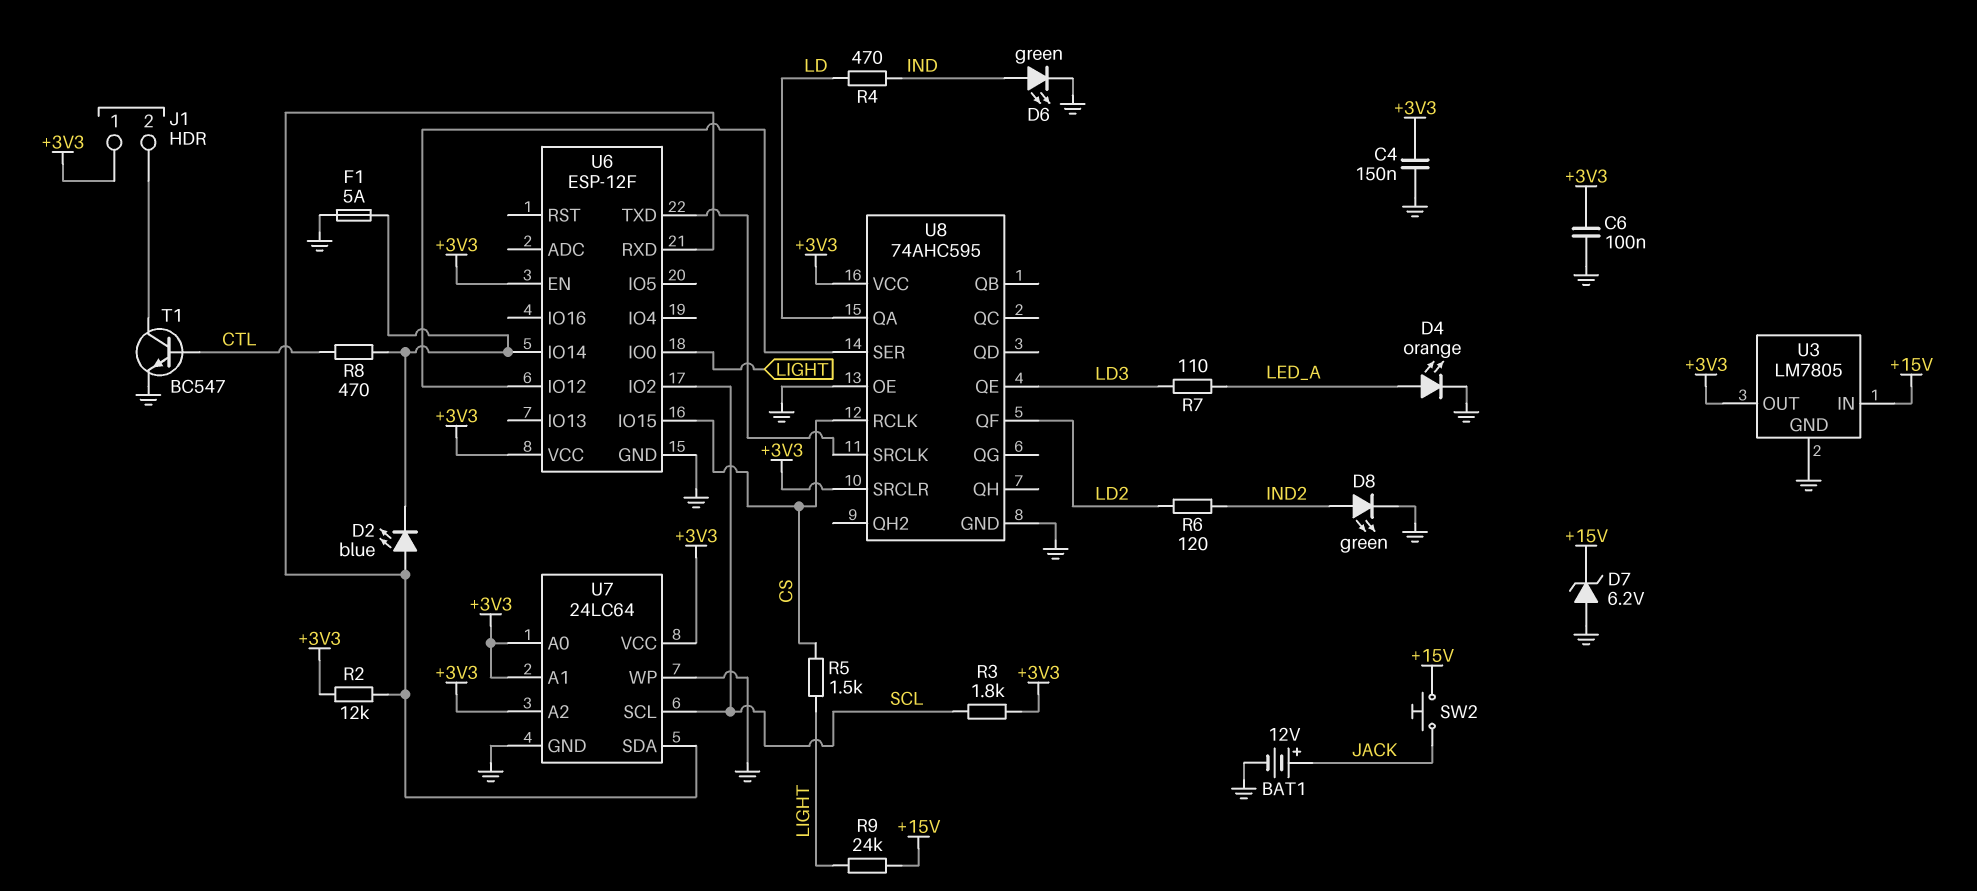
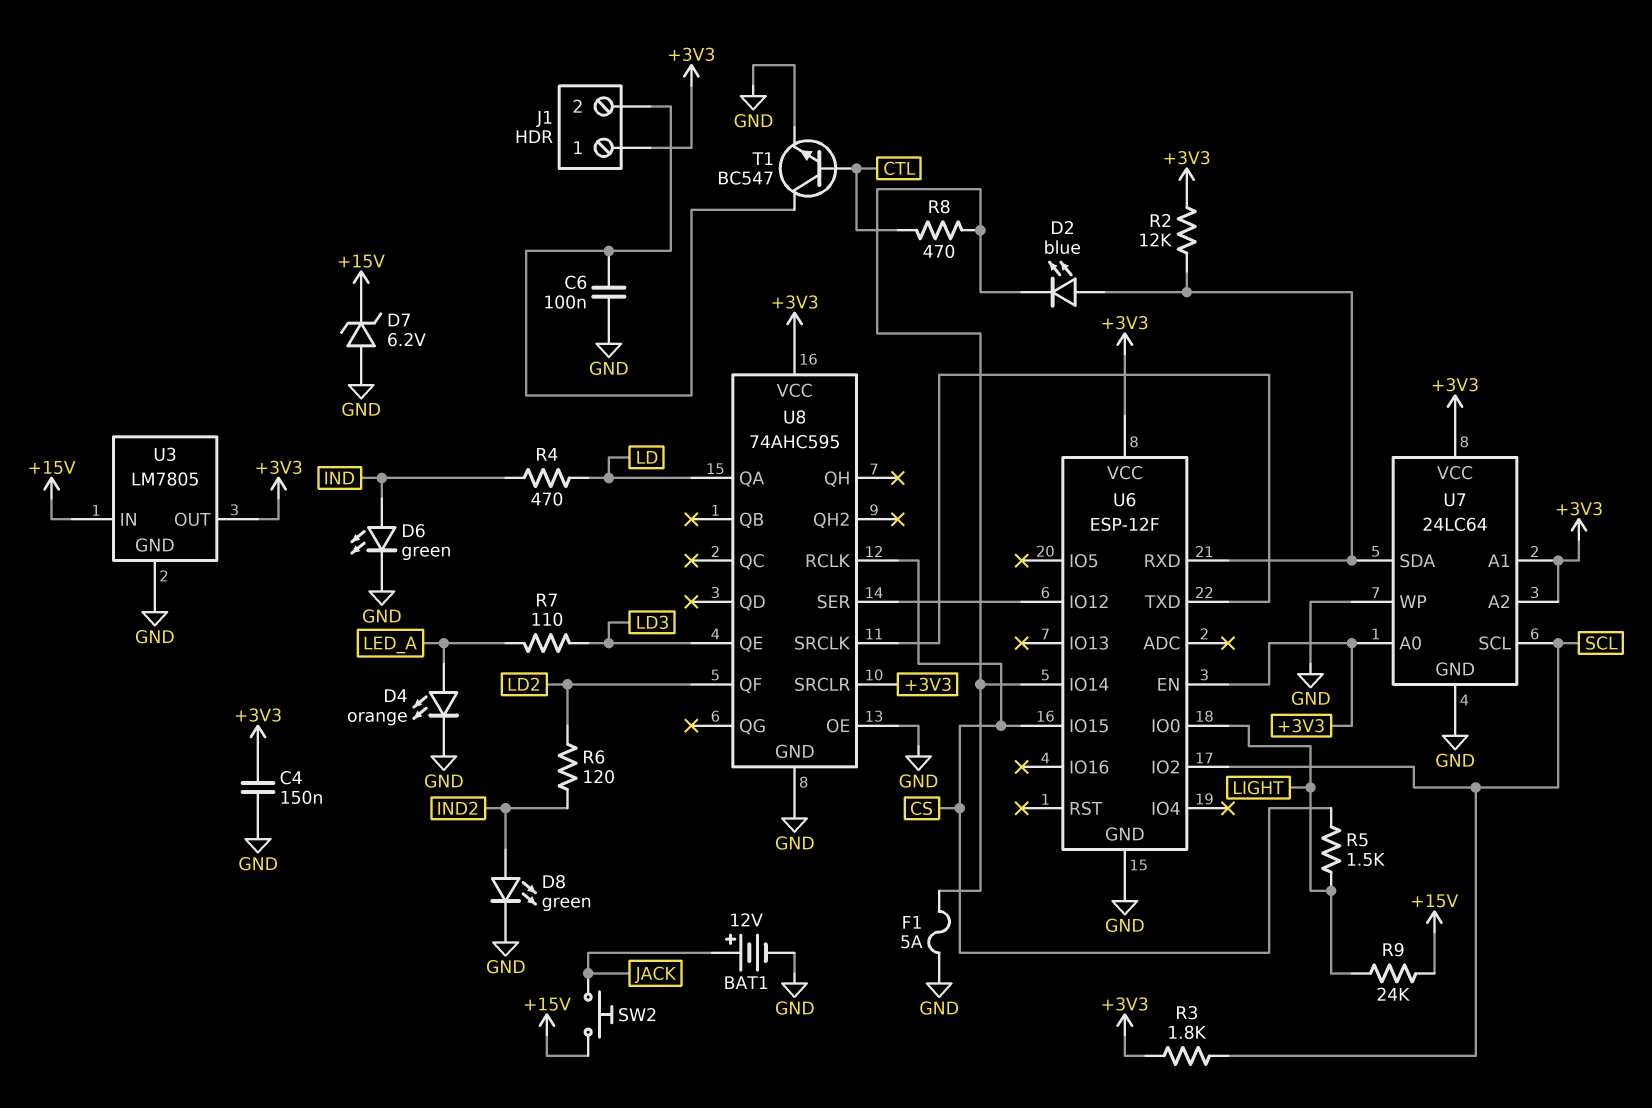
C6: 100nF (+3V3, GND) -> 100nF (GND, J1/2)

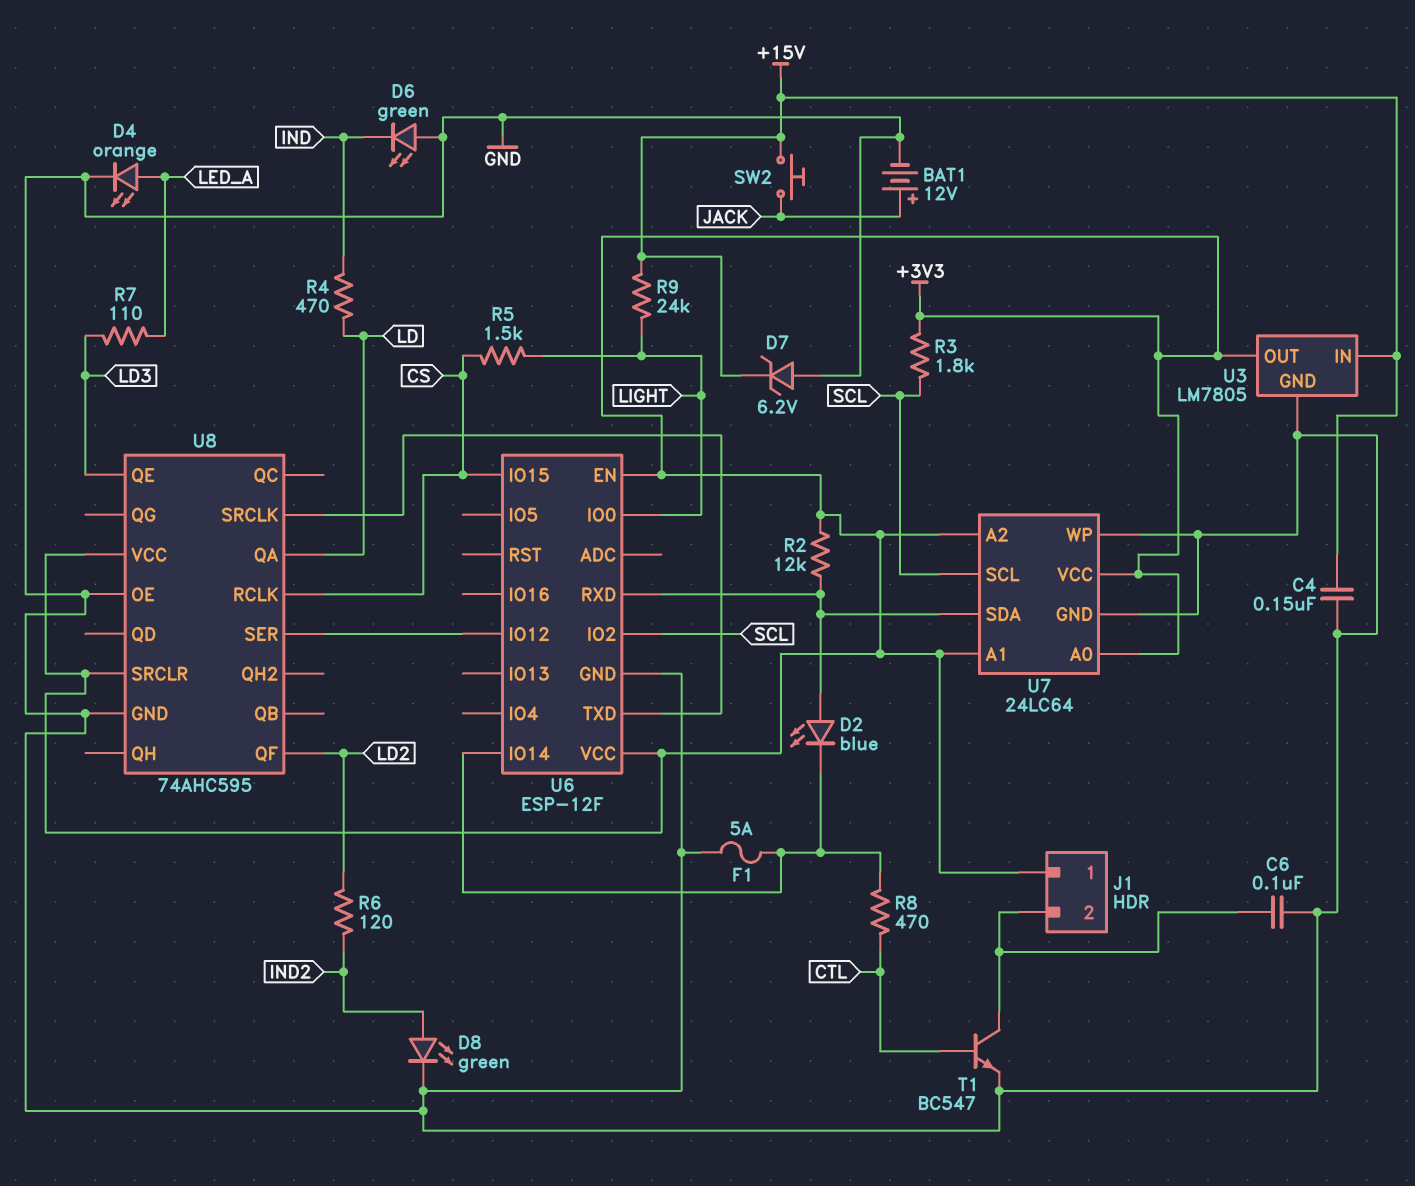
C4: 150nF (+3V3, GND) -> 150nF (+15V, GND)
D6: LED green (A IND, K GND) -> LED green (A GND, K IND)

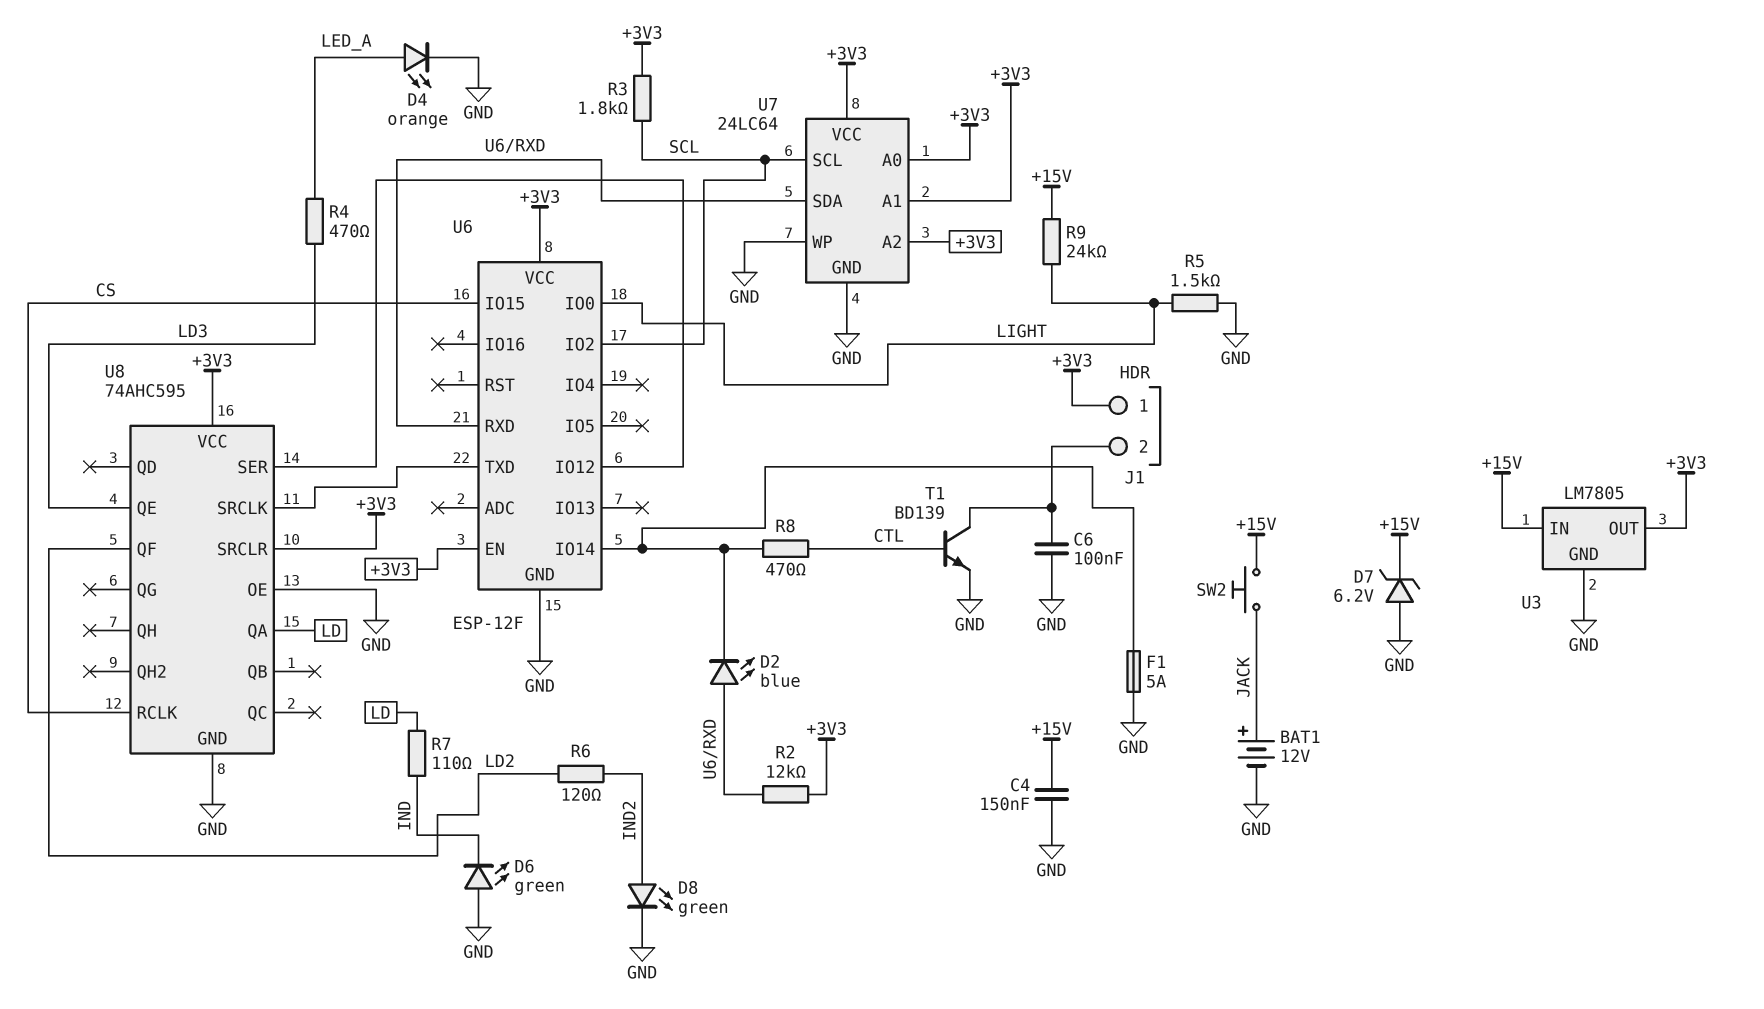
R4: 470 (IND, LD) -> 470 (LD3, LED_A)
R5: 1.5k (CS, LIGHT) -> 1.5k (GND, LIGHT)
R7: 110 (LD3, LED_A) -> 110 (IND, LD)
T1: NPN BC547 (B CTL, C J1/2, E GND) -> NPN BD139 (B CTL, C J1/2, E GND)

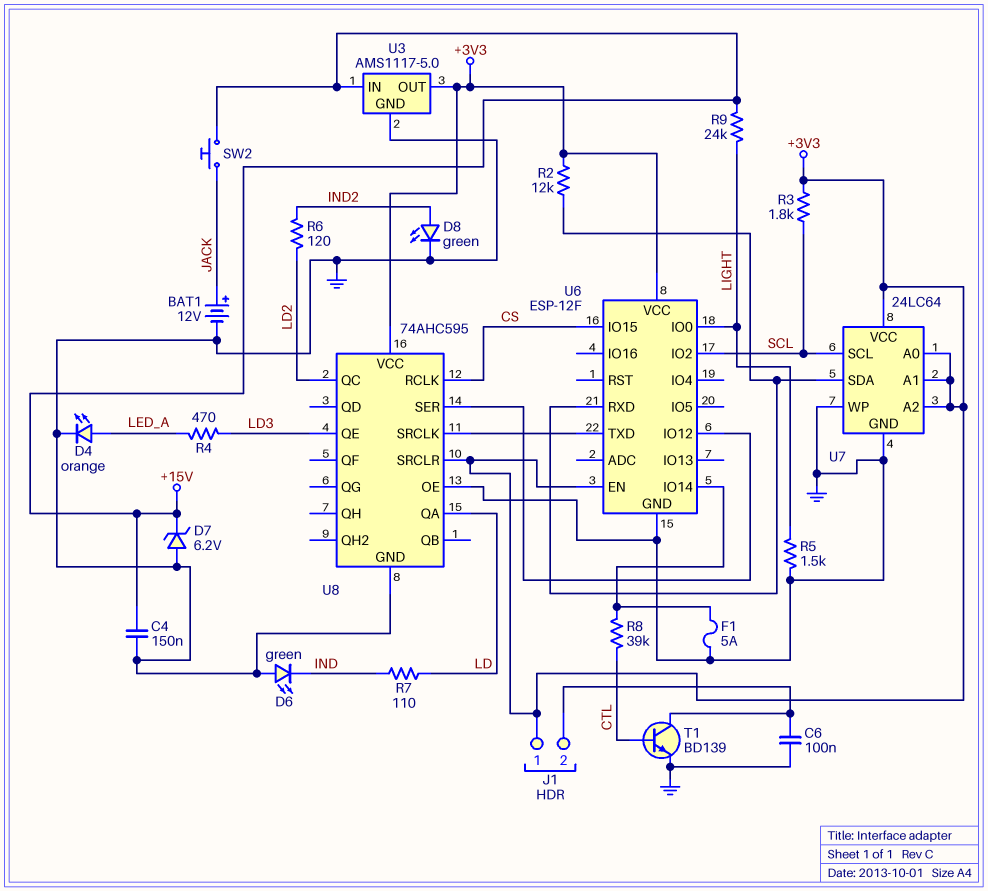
D2: LED blue (A U6/RXD, K U6/IO14) -> none
R8: 470 (CTL, U6/IO14) -> 39k (CTL, U6/IO14)
U3: LM7805 -> AMS1117-5.0
U8 pin QC: none -> LD2
U8 pin QF: LD2 -> none

